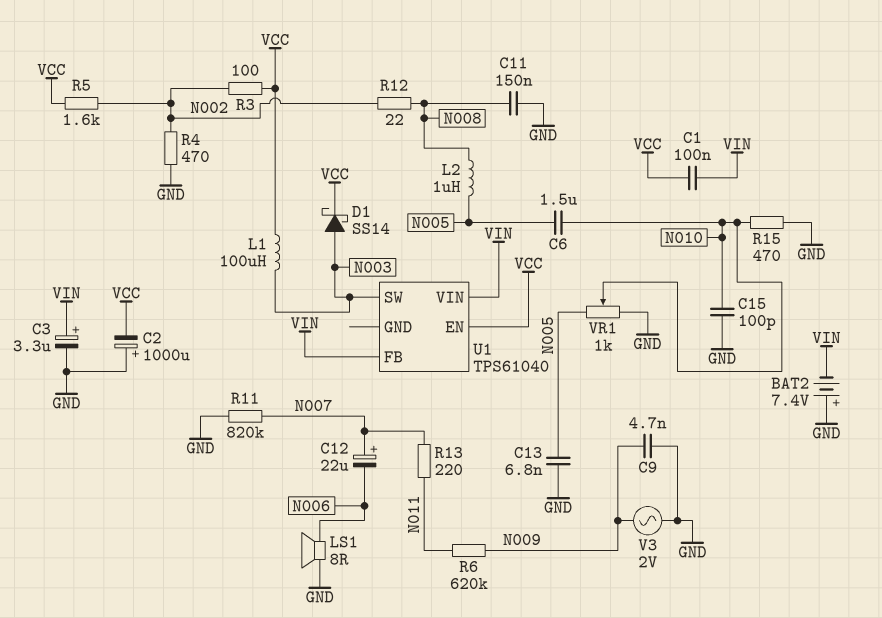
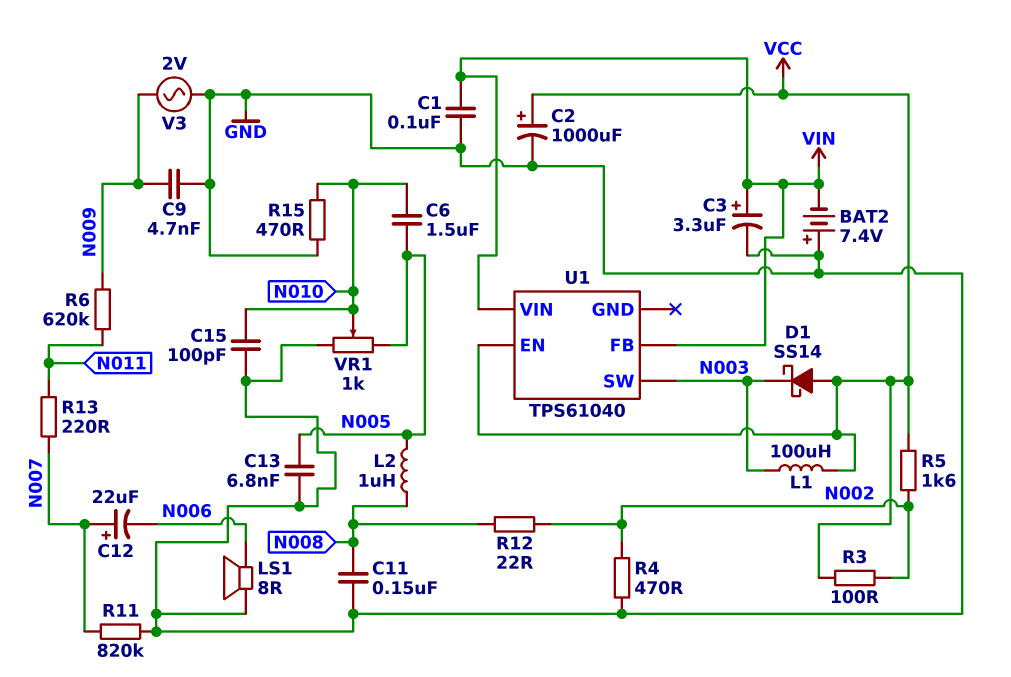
C1: 100nF (VCC, VIN) -> 100nF (GND, VIN)
C2: 1000uF (plus GND, minus VCC) -> 1000uF (plus VCC, minus GND)
D1: schottky SS14 (A N003, K VCC) -> schottky SS14 (A VCC, K N003)

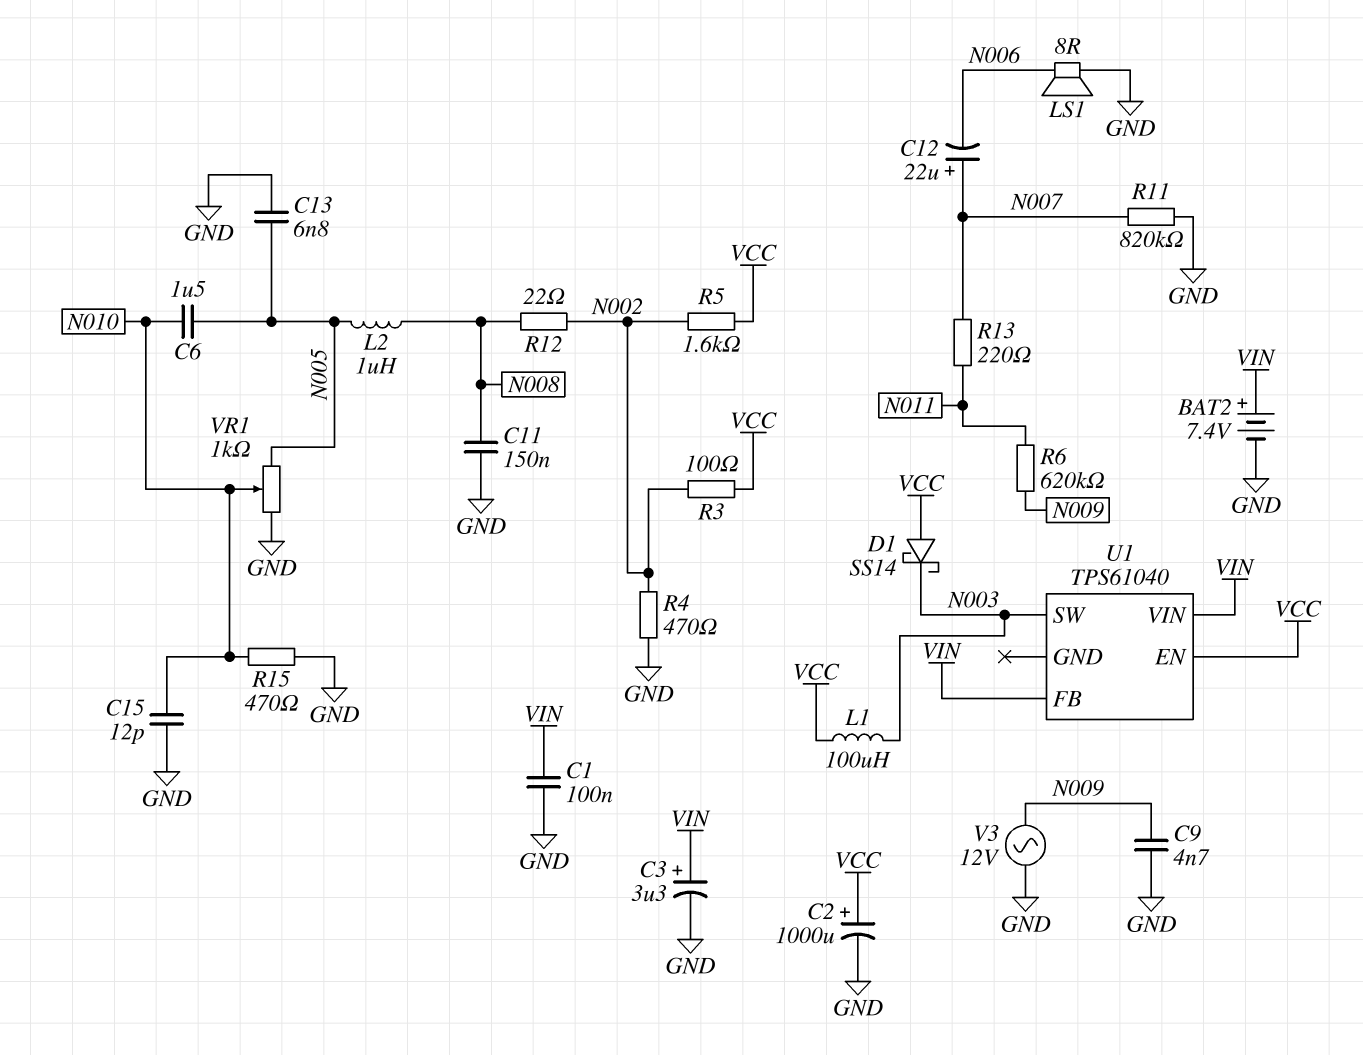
BAT2: 7.4V (plus GND, minus VIN) -> 7.4V (plus VIN, minus GND)
C15: 100pF (GND, N010) -> 12pF (GND, N010)
V3: AC 2V (GND, N009) -> AC 12V (GND, N009)

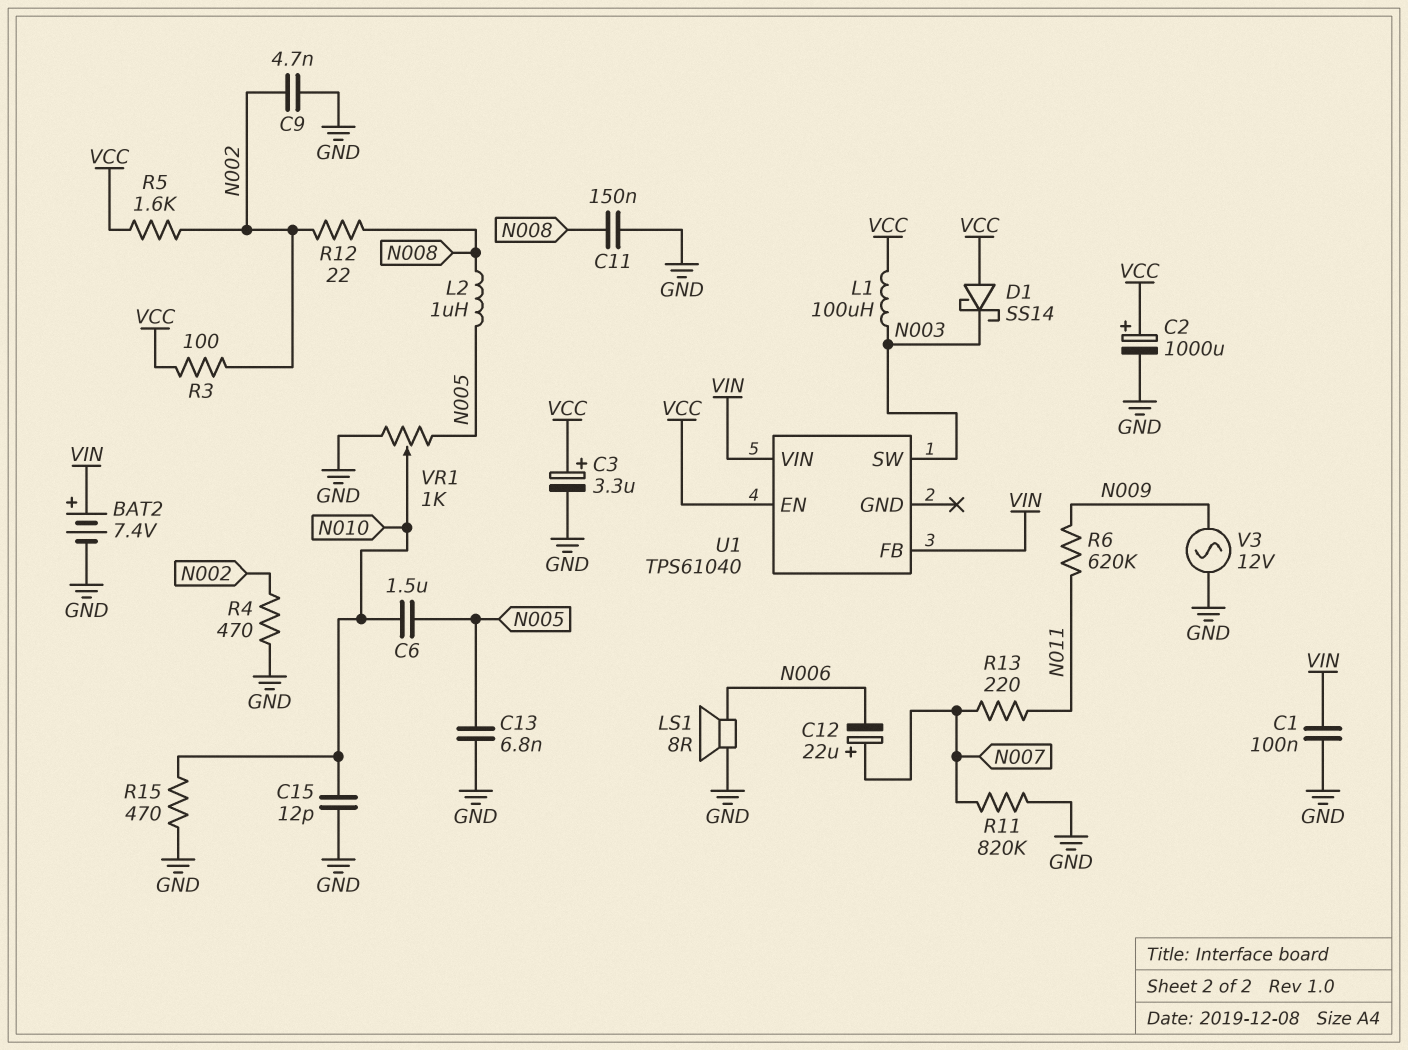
C3: 3.3uF (plus VIN, minus GND) -> 3.3uF (plus VCC, minus GND)
C9: 4.7nF (GND, N009) -> 4.7nF (GND, N002)

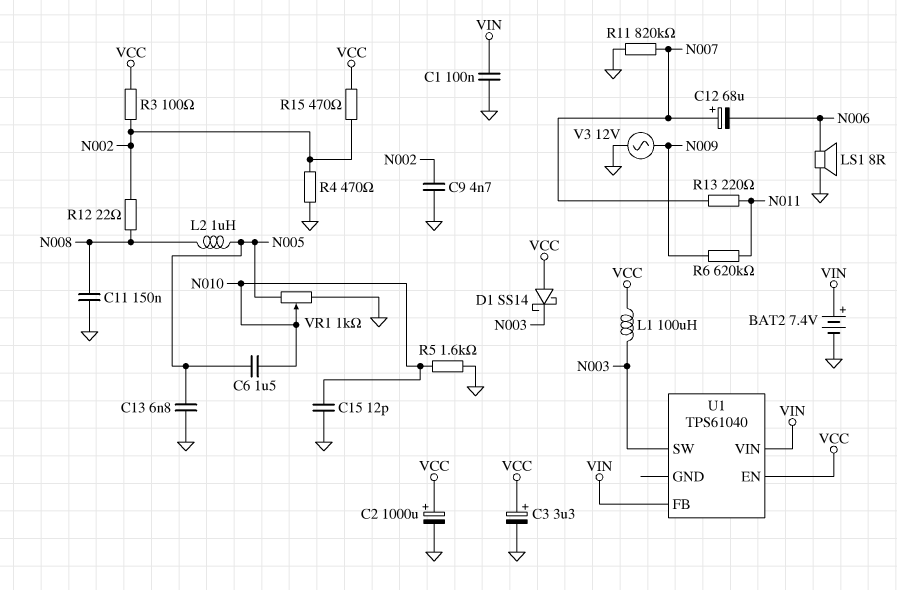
C12: 22uF (plus N007, minus N006) -> 68uF (plus N007, minus N006)
R5: 1.6k (N002, VCC) -> 1.6k (GND, N010)
R15: 470 (GND, N010) -> 470 (N002, VCC)

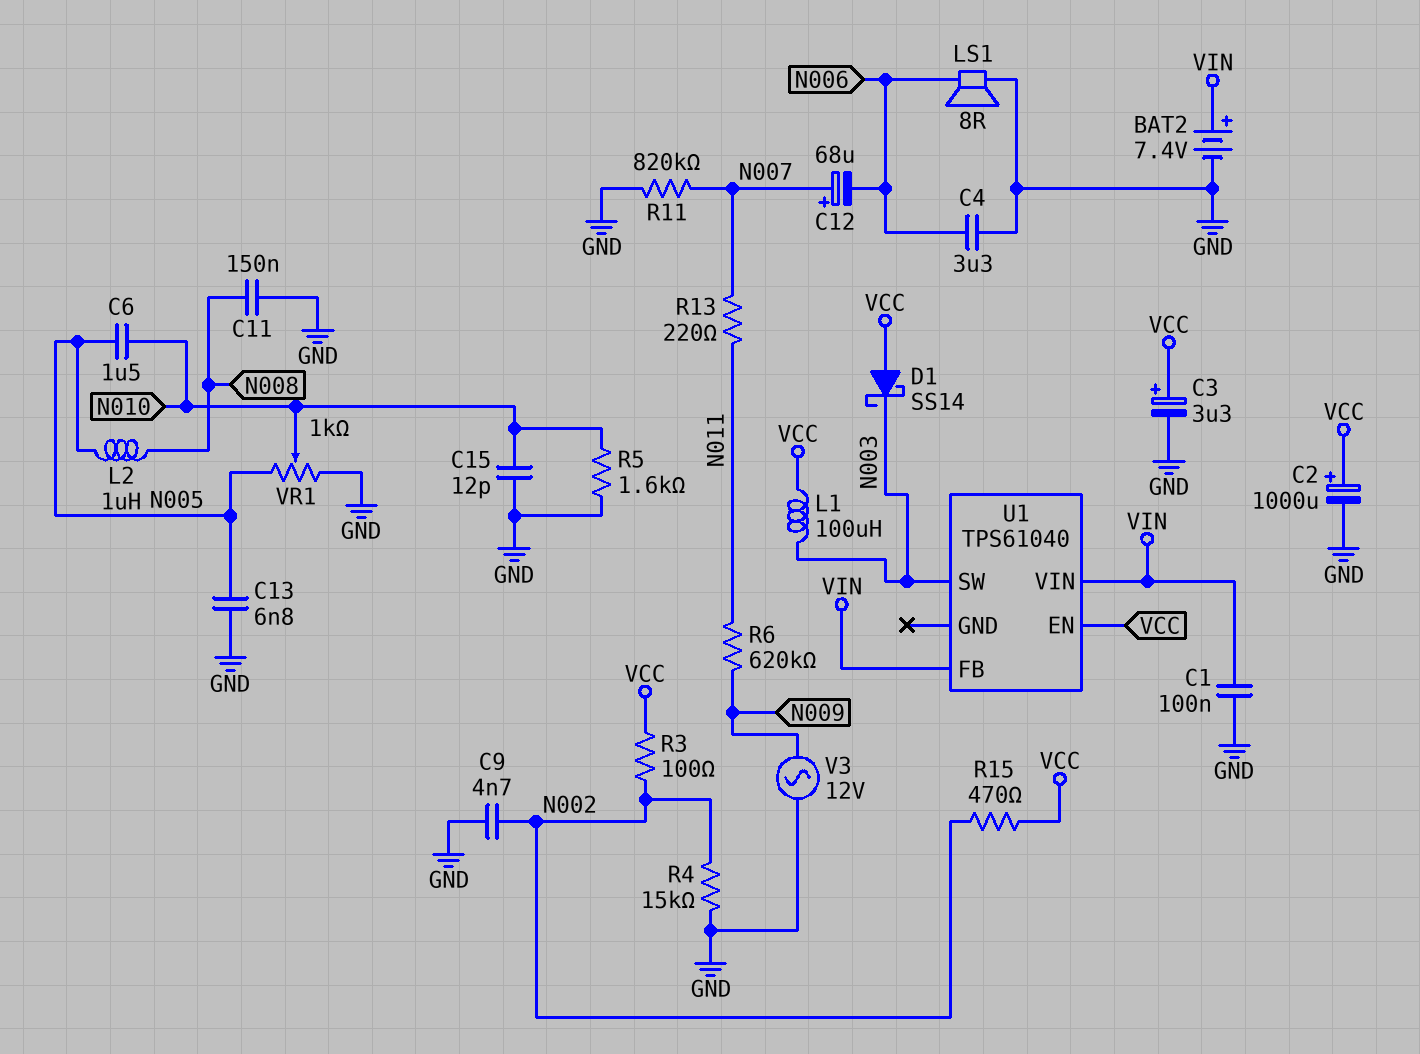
C4: none -> 3.3uF (GND, N006)
R4: 470 (GND, N002) -> 15k (GND, N002)
R12: 22 (N002, N008) -> none

